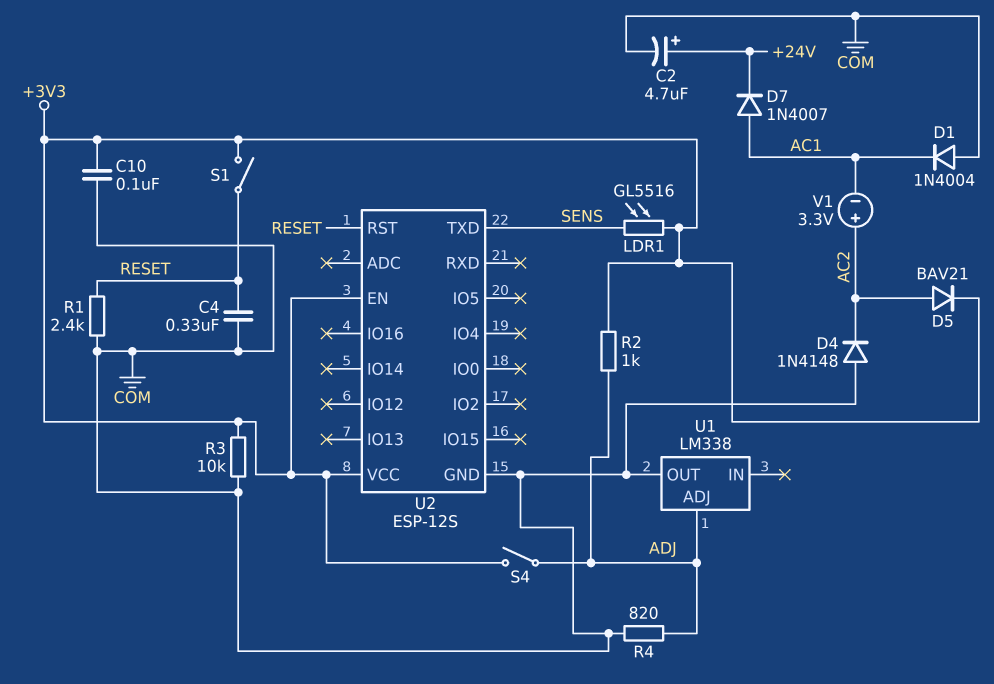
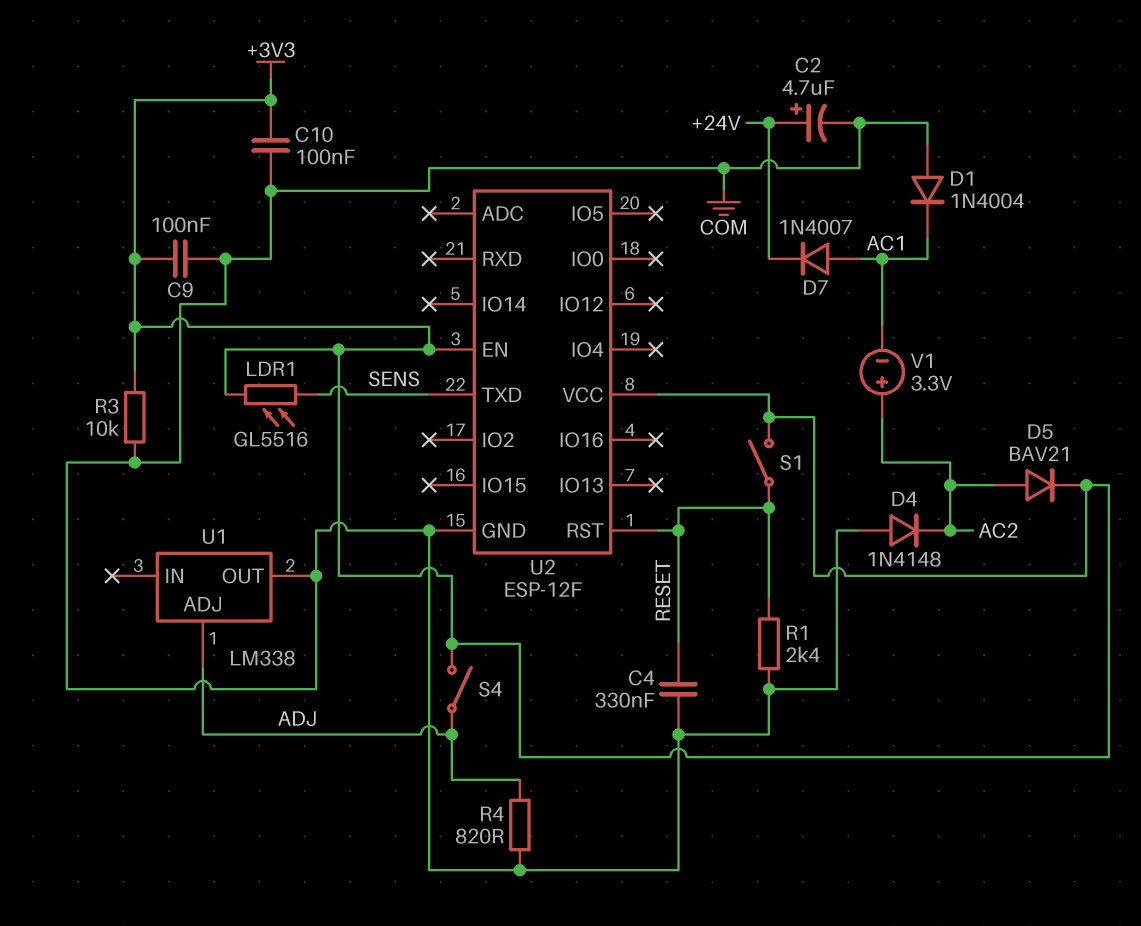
C9: none -> 100nF (+3V3, COM)
R2: 1k (+3V3, ADJ) -> none
U2: ESP-12S -> ESP-12F

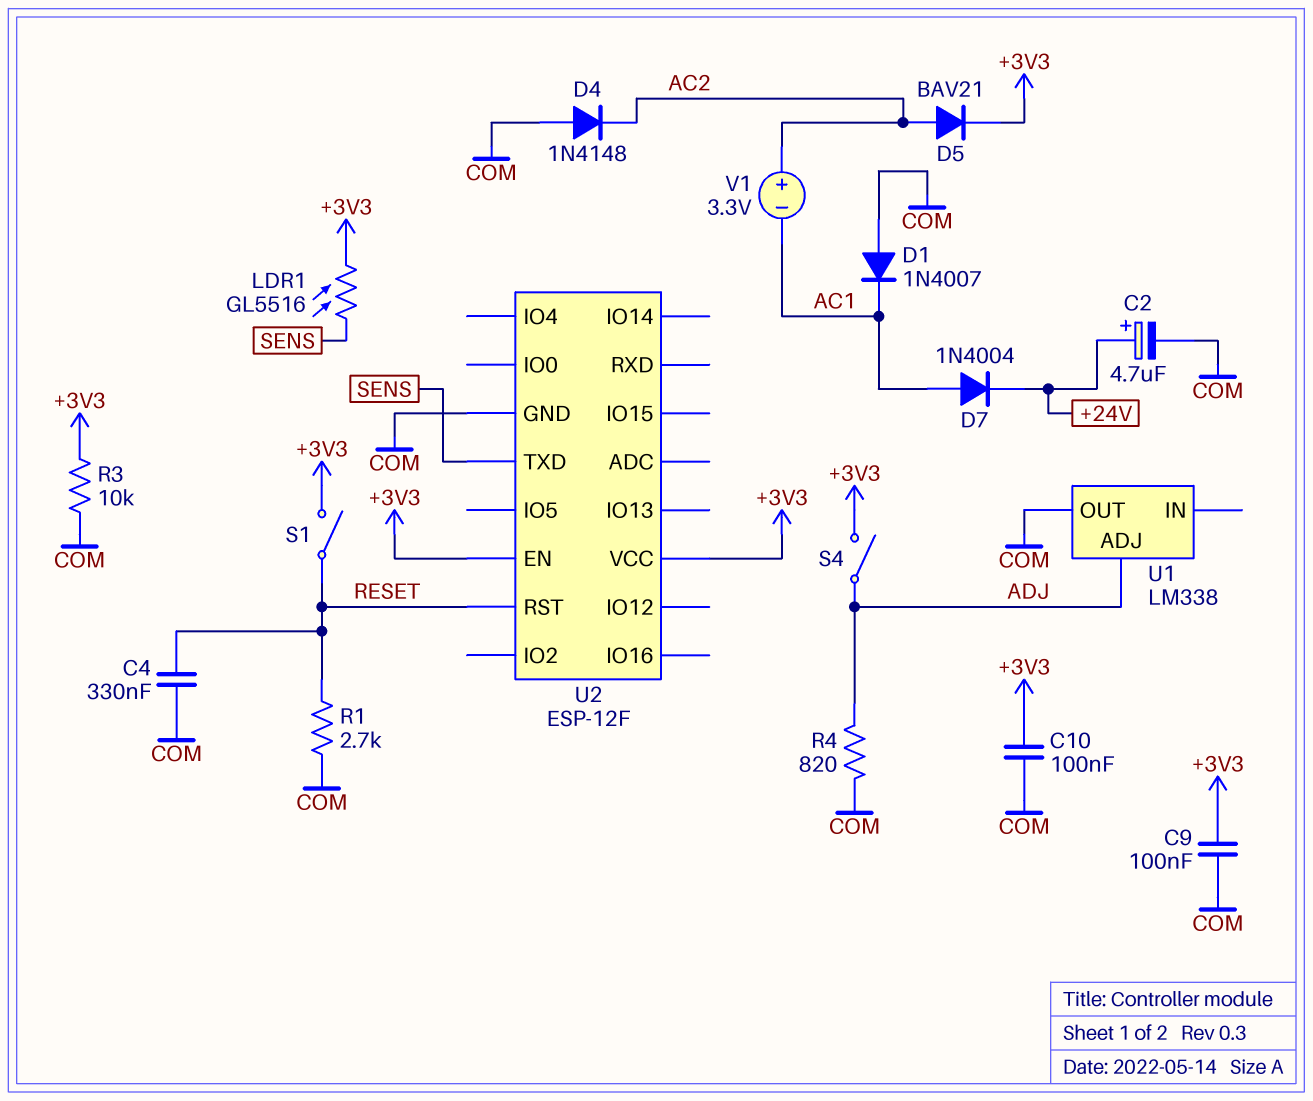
D1: diode 1N4004 (A COM, K AC1) -> diode 1N4007 (A COM, K AC1)
D7: diode 1N4007 (A AC1, K +24V) -> diode 1N4004 (A AC1, K +24V)
R1: 2.4k (COM, RESET) -> 2.7k (COM, RESET)

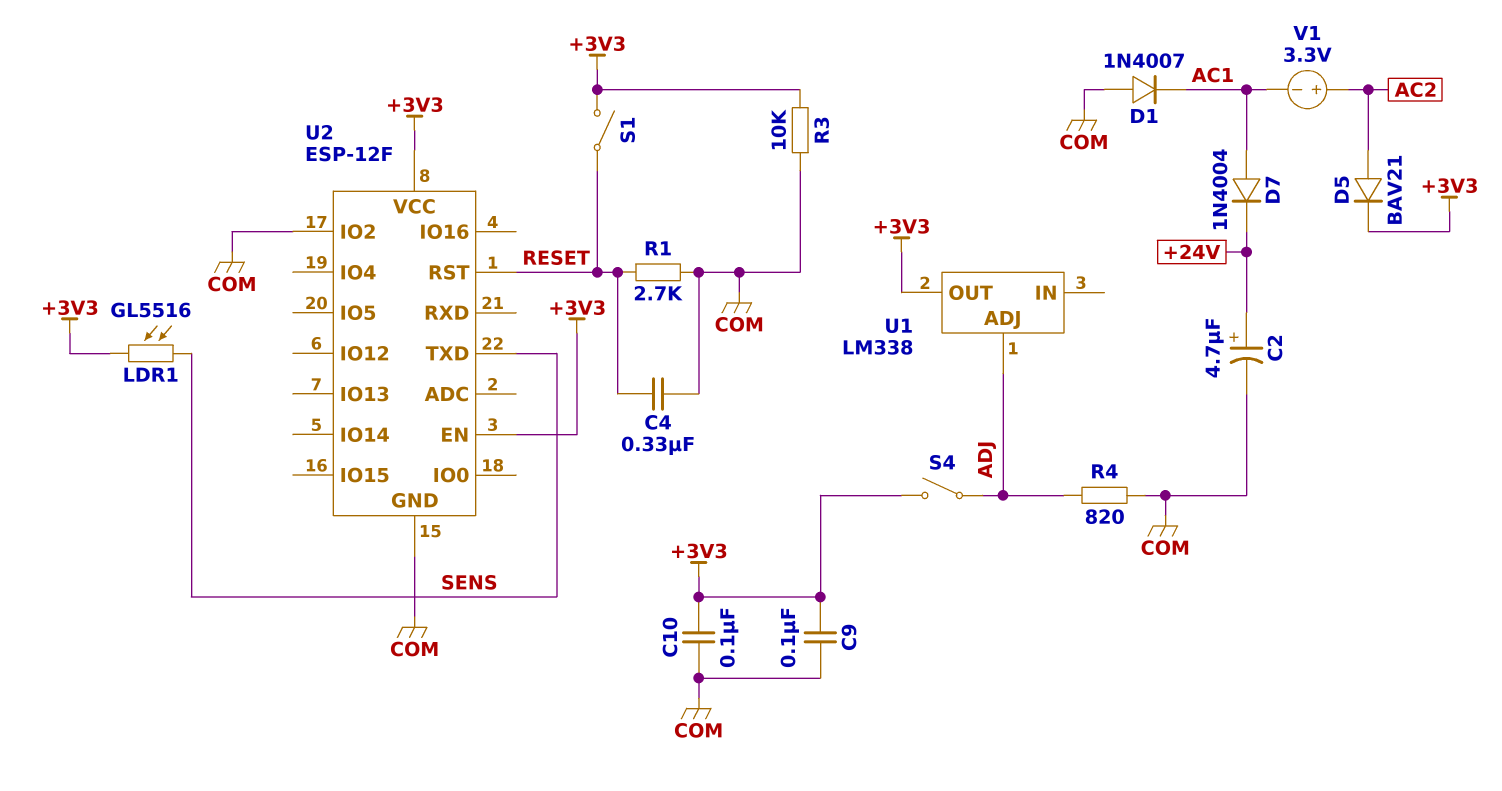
D4: diode 1N4148 (A COM, K AC2) -> none
U1 pin OUT: COM -> +3V3
U2 pin IO2: none -> COM

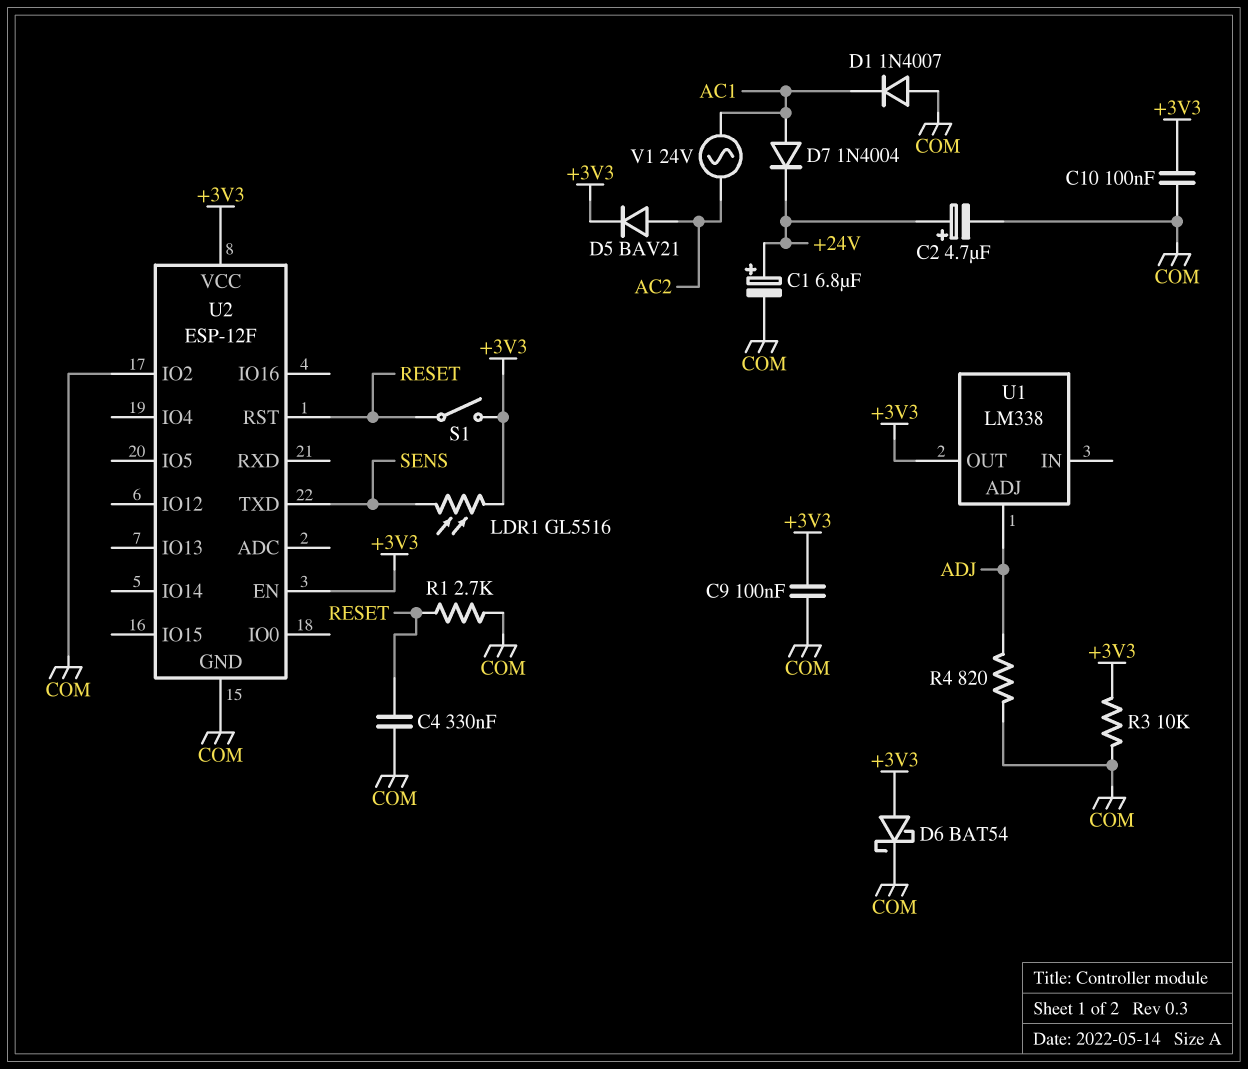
C1: none -> 6.8uF (plus +24V, minus COM)
D6: none -> schottky BAT54 (A +3V3, K COM)
S4: switch (+3V3, ADJ) -> none
V1: 3.3V (plus AC2, minus AC1) -> AC 24V (AC1, AC2)

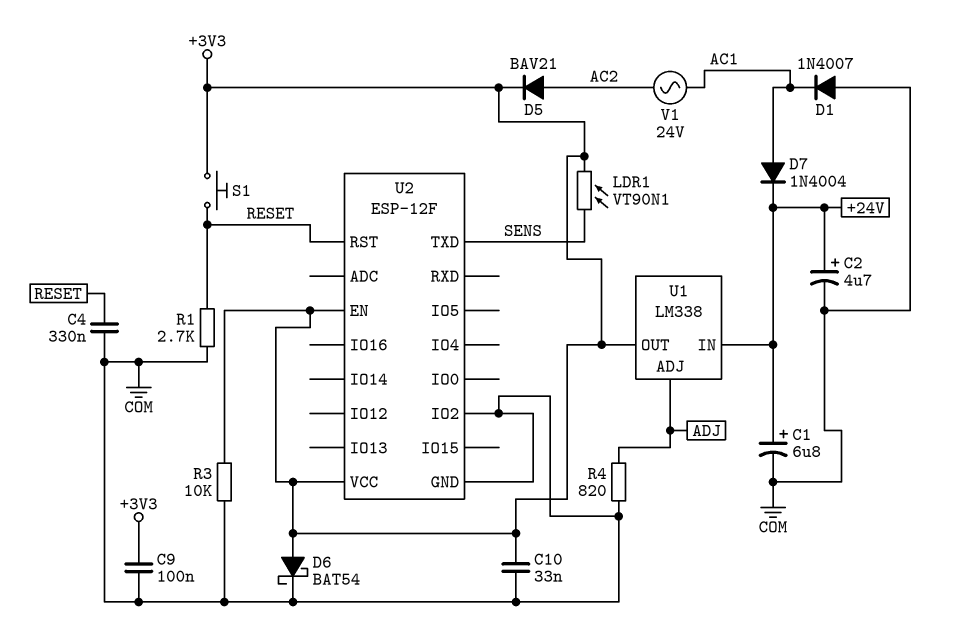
C10: 100nF (+3V3, COM) -> 33nF (+3V3, COM)
LDR1: GL5516 (+3V3, SENS) -> VT90N1 (+3V3, SENS)
S1: switch (+3V3, RESET) -> button (+3V3, RESET)
U1 pin IN: none -> +24V

